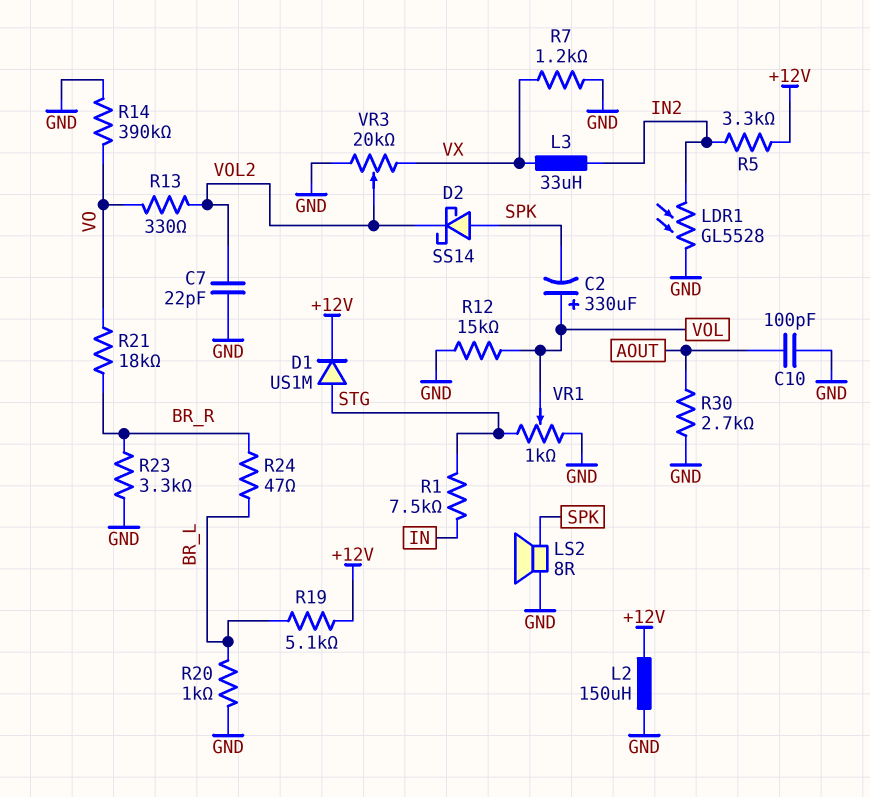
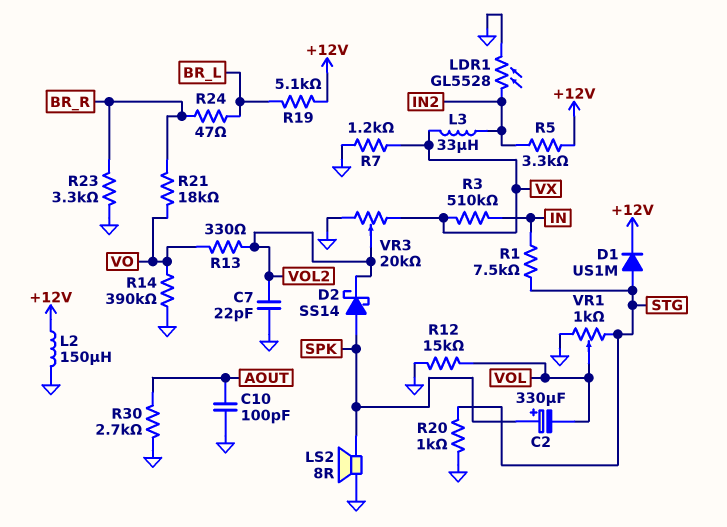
C2: 330uF (plus VOL, minus SPK) -> 330uF (plus SPK, minus VOL)
R3: none -> 510k (IN, VX)
R20: 1k (BR_L, GND) -> 1k (GND, STG)

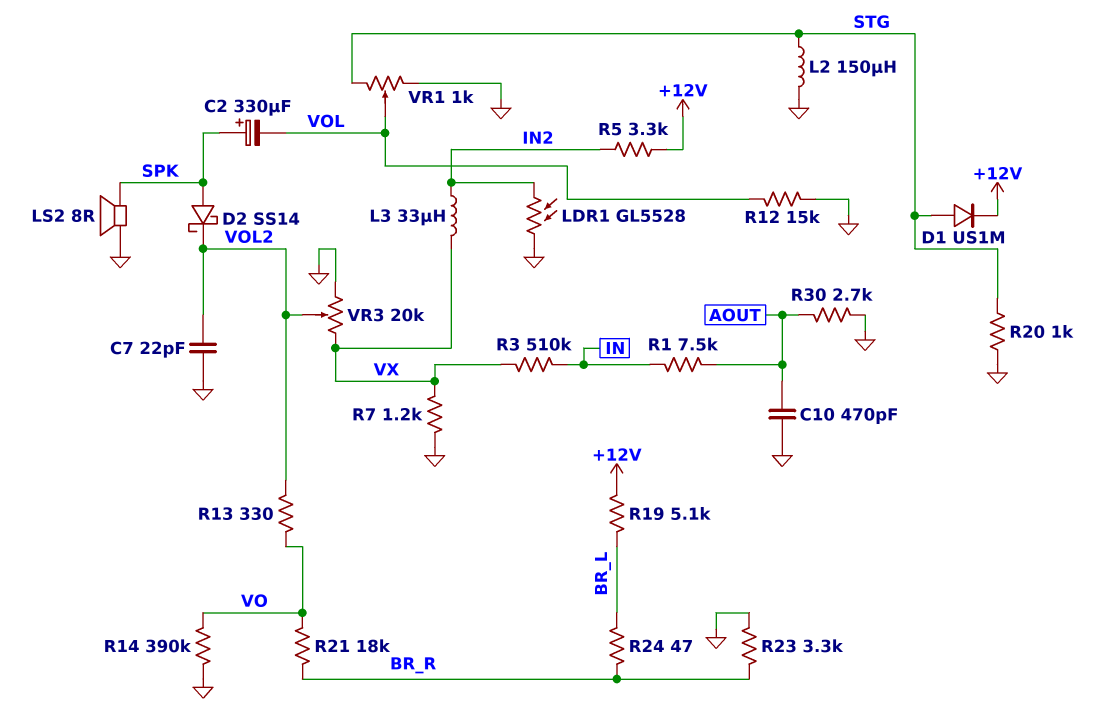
C10: 100pF (AOUT, GND) -> 470pF (AOUT, GND)
L2: 150uH (+12V, GND) -> 150uH (GND, STG)
R1: 7.5k (IN, STG) -> 7.5k (AOUT, IN)

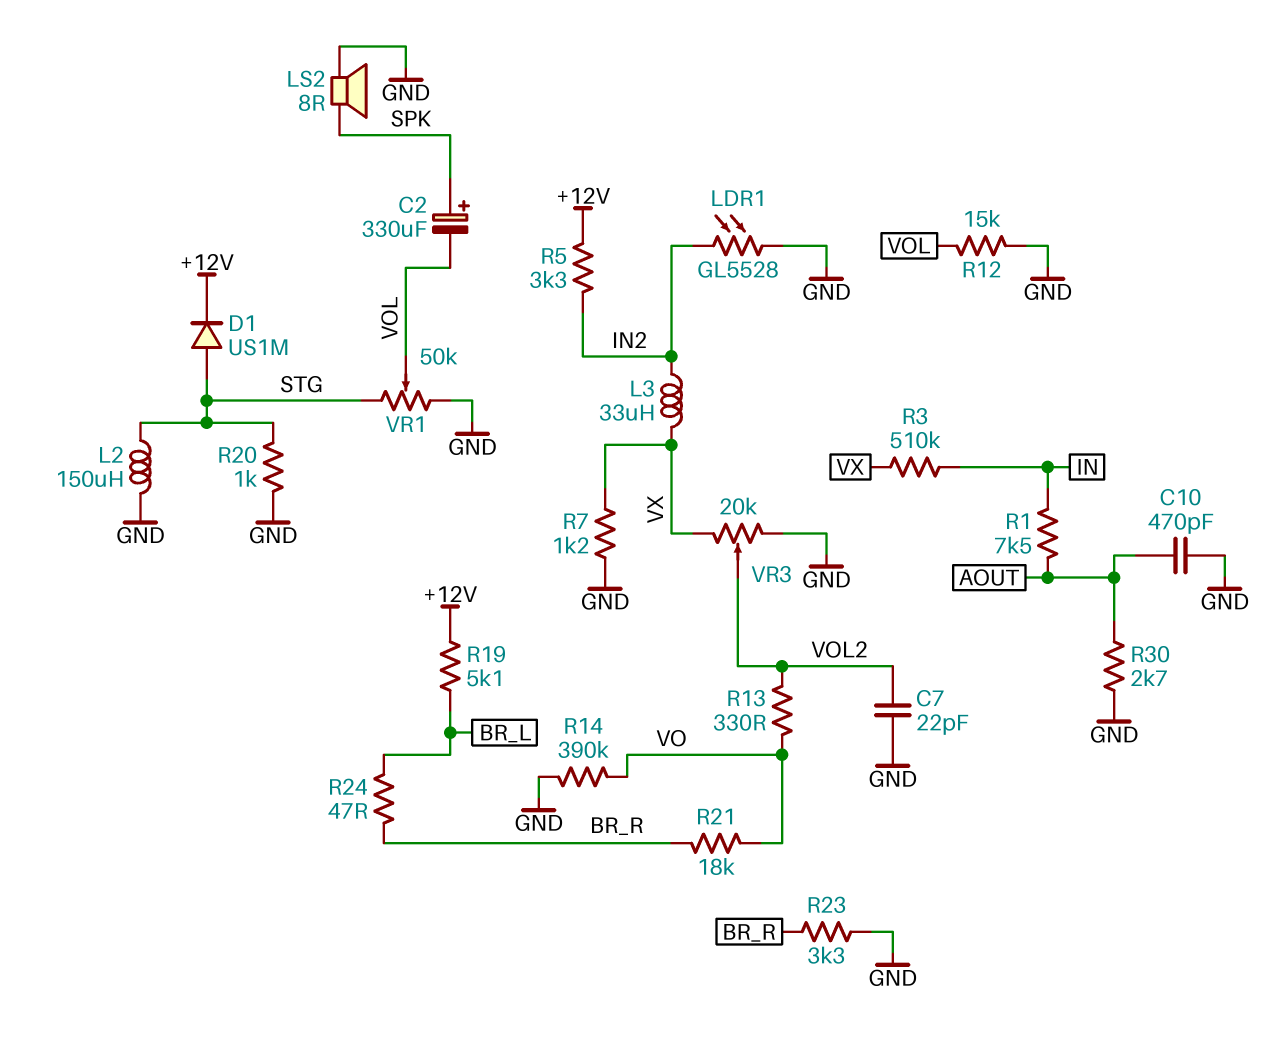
D2: schottky SS14 (A SPK, K VOL2) -> none
VR1: 1k (GND, STG, wiper VOL) -> 50k (GND, STG, wiper VOL)

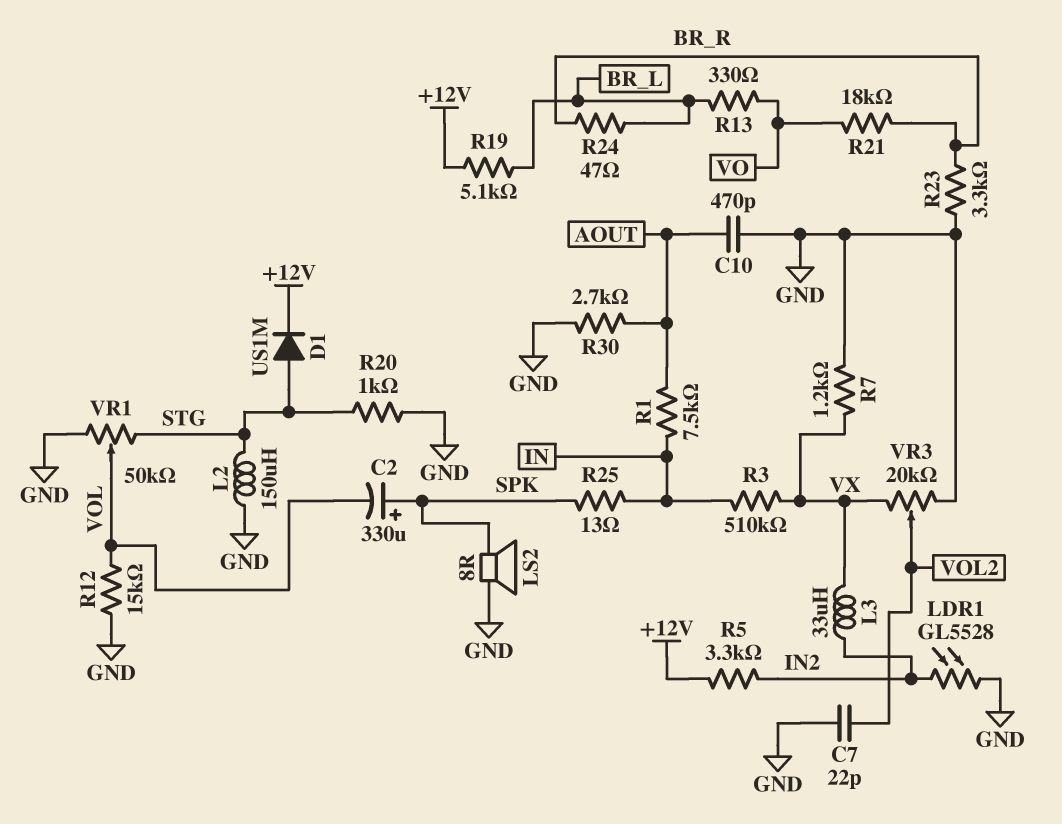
R13: 330 (VO, VOL2) -> 330 (BR_L, VO)
R14: 390k (GND, VO) -> none
R25: none -> 13 (IN, SPK)

